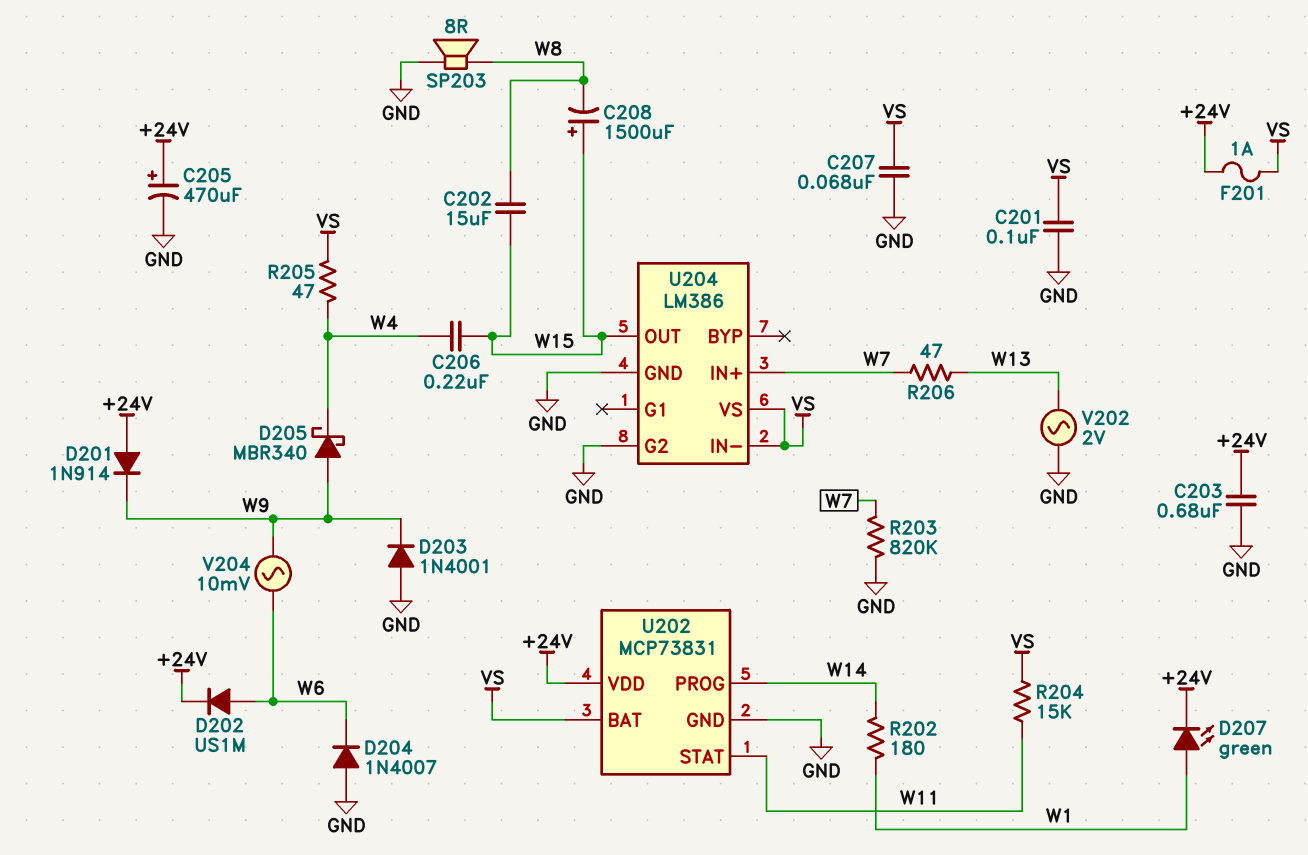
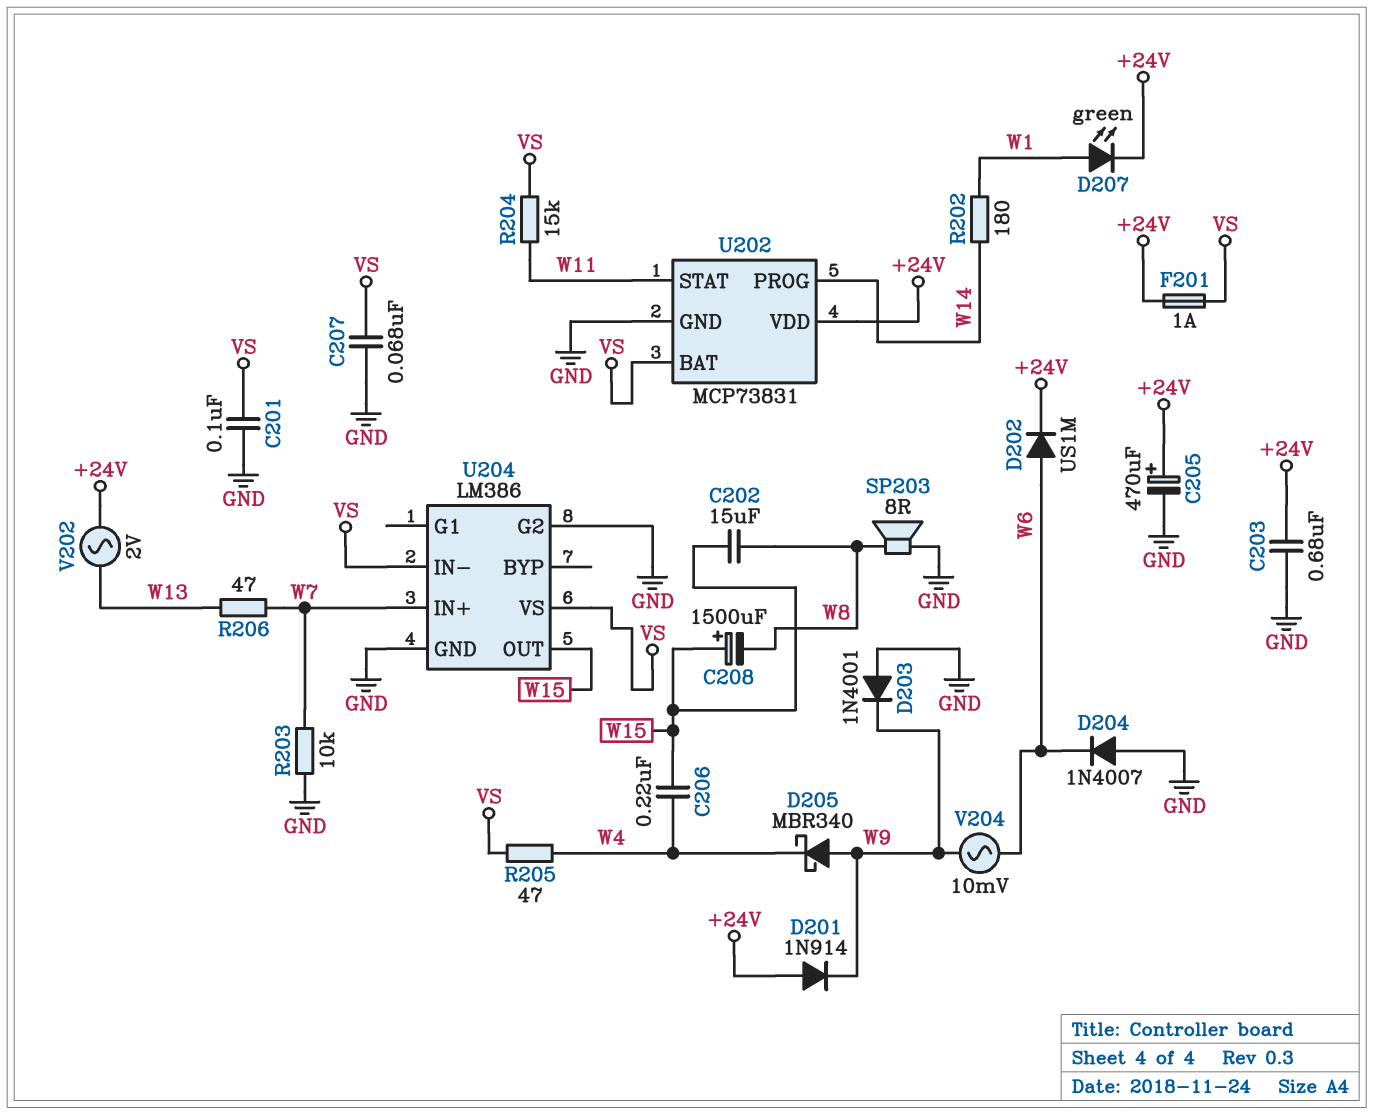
R203: 820k (GND, W7) -> 10k (GND, W7)
V202: AC 2V (GND, W13) -> AC 2V (+24V, W13)

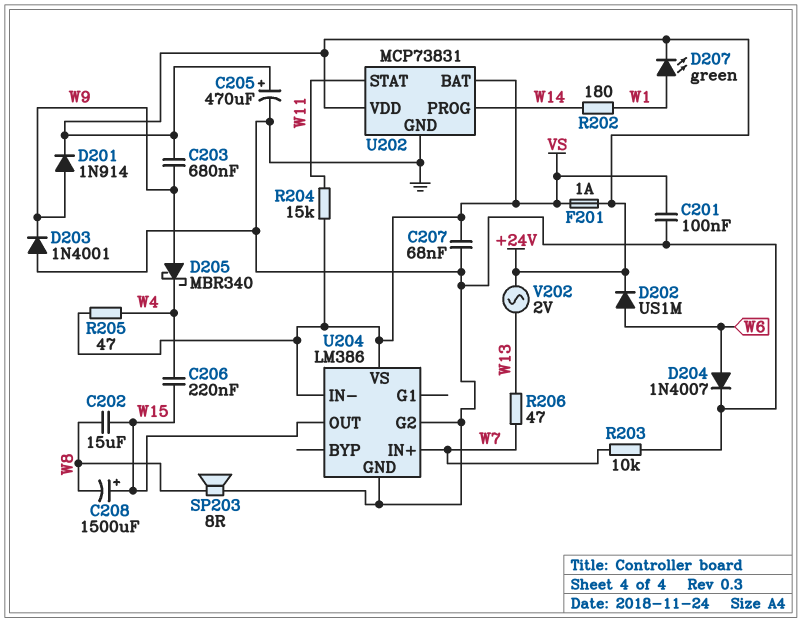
C203: 680nF (+24V, GND) -> 680nF (+24V, W9)
D201: diode 1N914 (A +24V, K W9) -> diode 1N914 (A W9, K +24V)
D204: diode 1N4007 (A GND, K W6) -> diode 1N4007 (A W6, K GND)
V204: AC 10mV (W6, W9) -> none

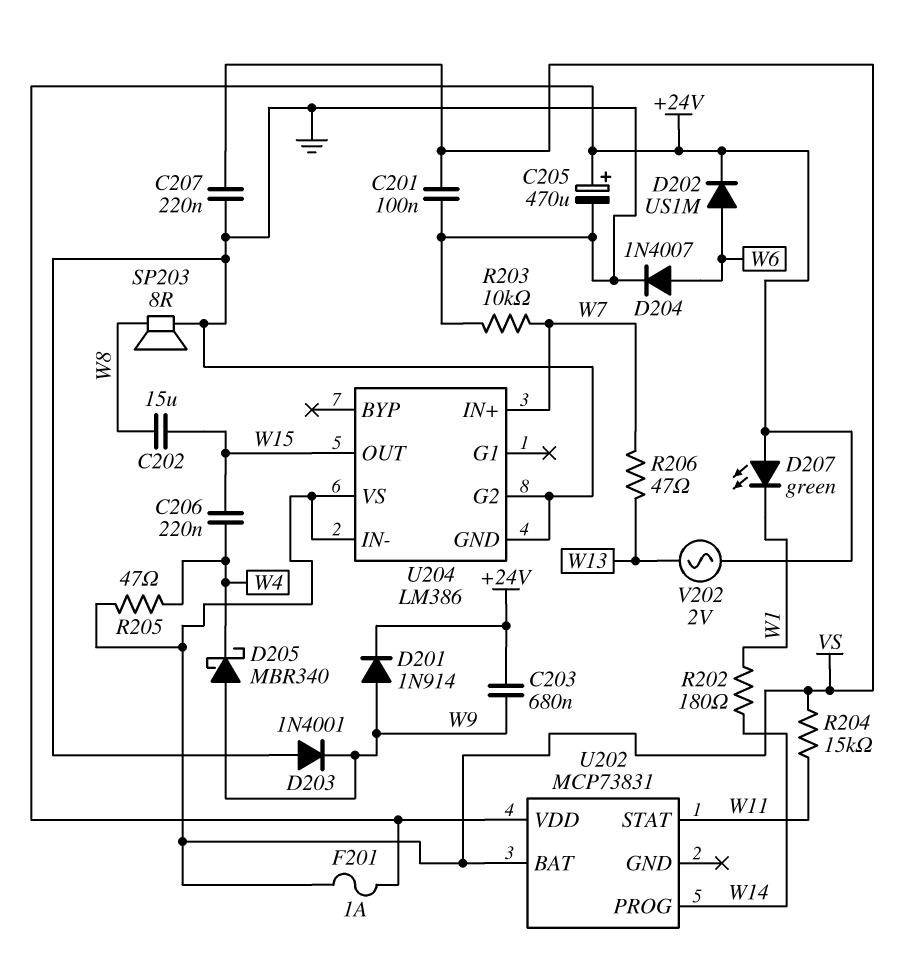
C207: 68nF (GND, VS) -> 220nF (GND, VS)
C208: 1500uF (plus W15, minus W8) -> none
D207: LED green (A W1, K +24V) -> LED green (A +24V, K W1)
U202 pin GND: GND -> none

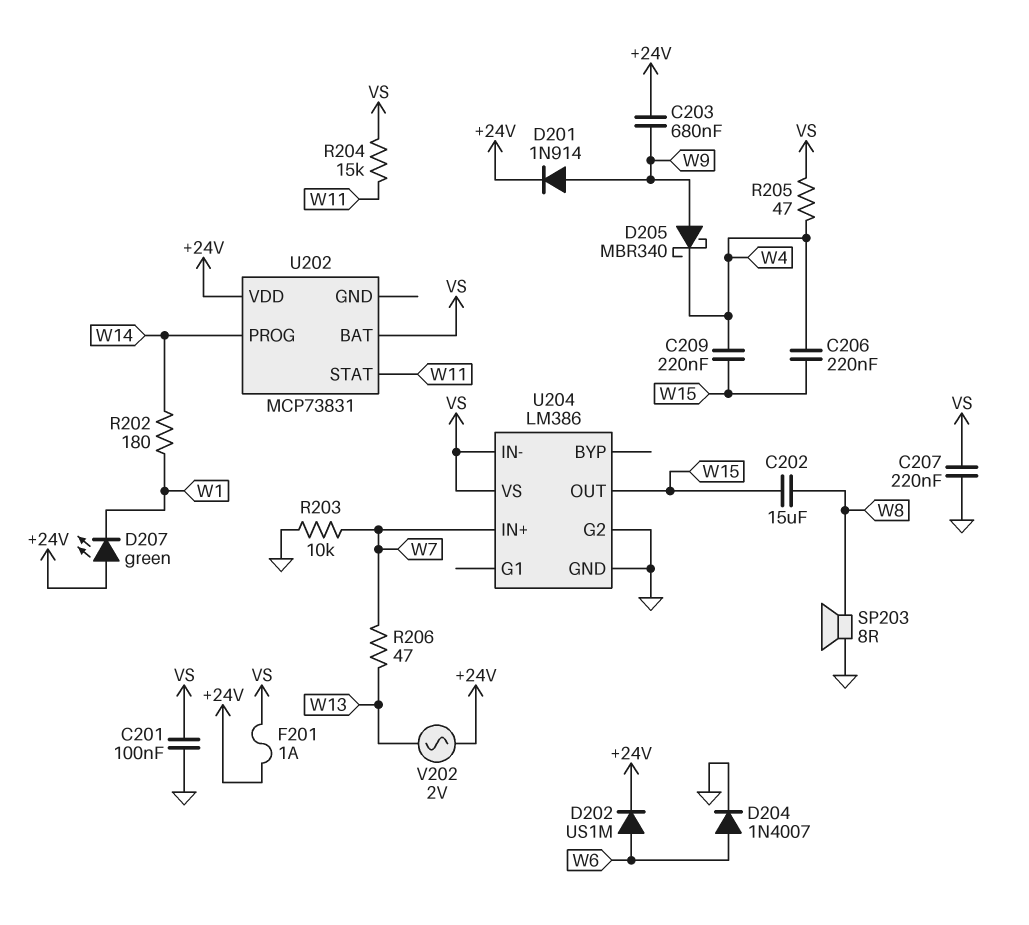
C205: 470uF (plus +24V, minus GND) -> none
C209: none -> 220nF (W4, W15)
D203: diode 1N4001 (A GND, K W9) -> none

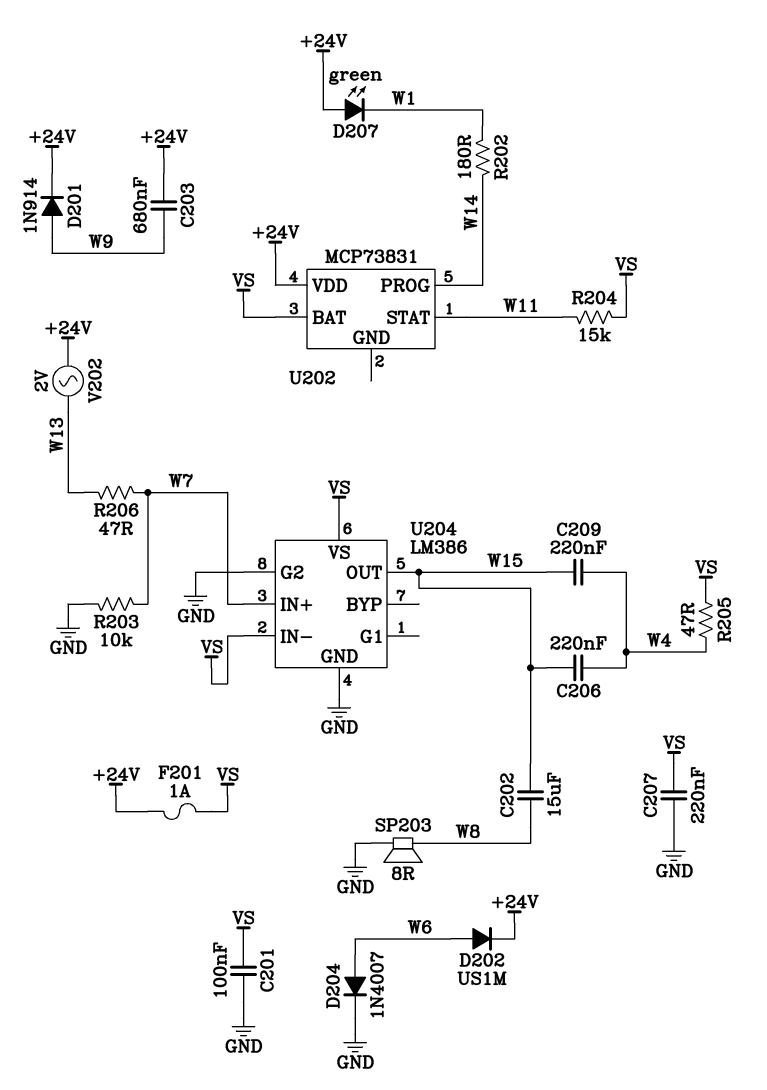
D205: schottky MBR340 (A W9, K W4) -> none

